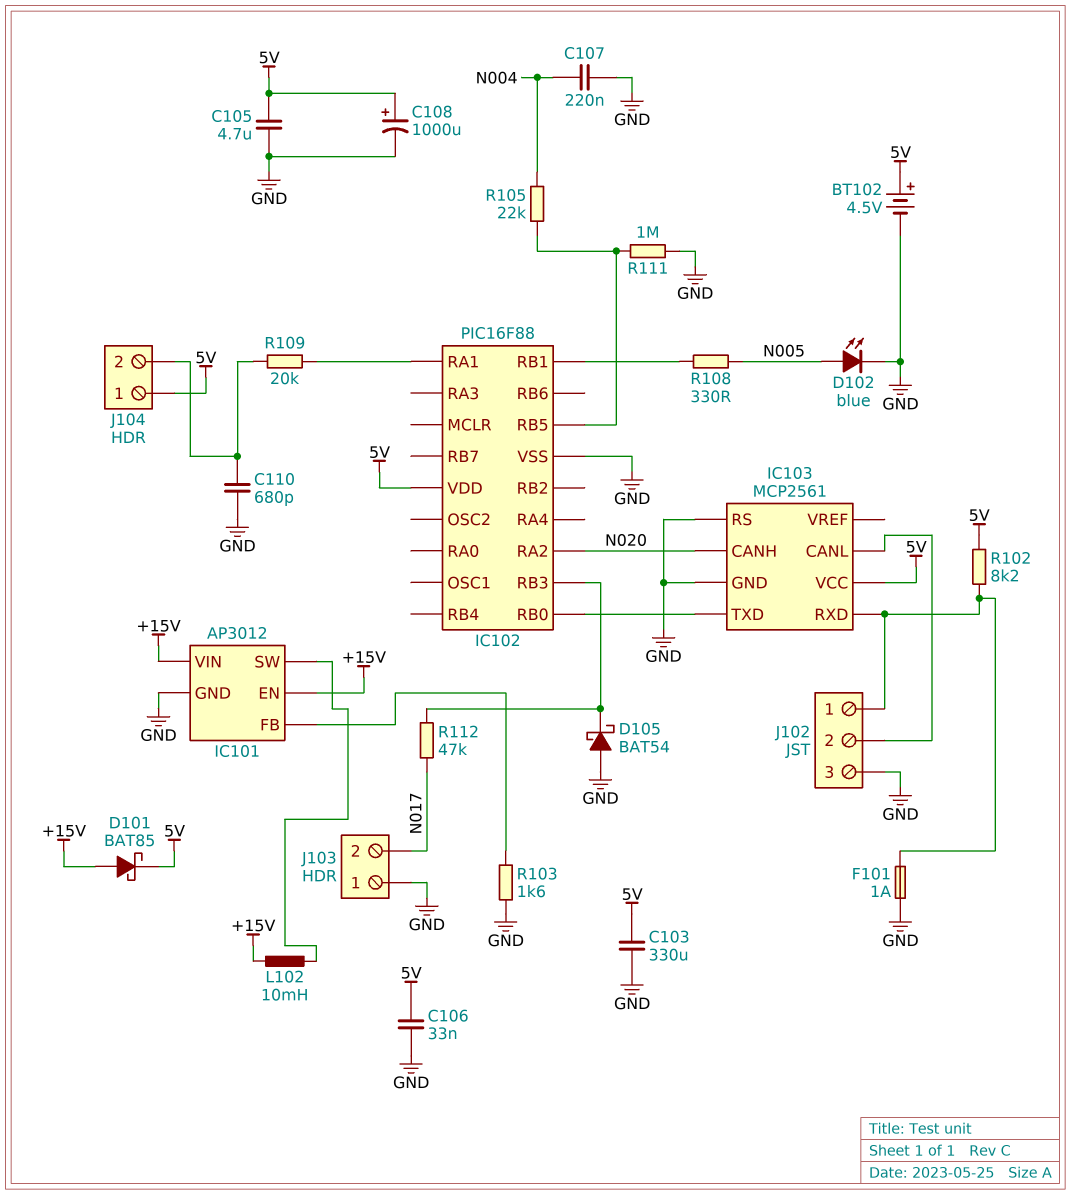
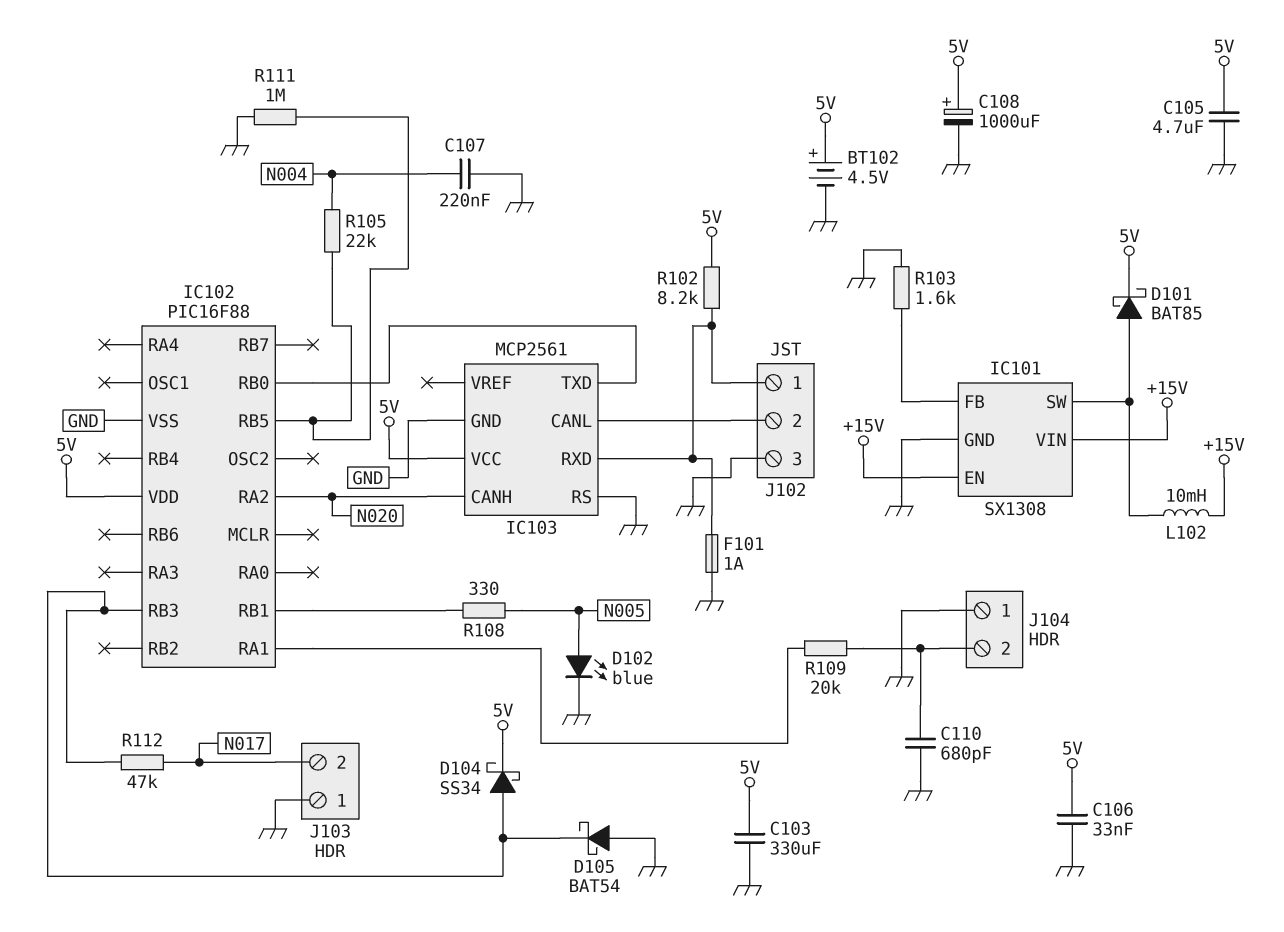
D101: schottky BAT85 (A +15V, K 5V) -> schottky BAT85 (A IC101/SW, K 5V)
D104: none -> schottky SS34 (A IC102/RB3, K 5V)
IC101: AP3012 -> SX1308
J104 pin 1: 5V -> GND

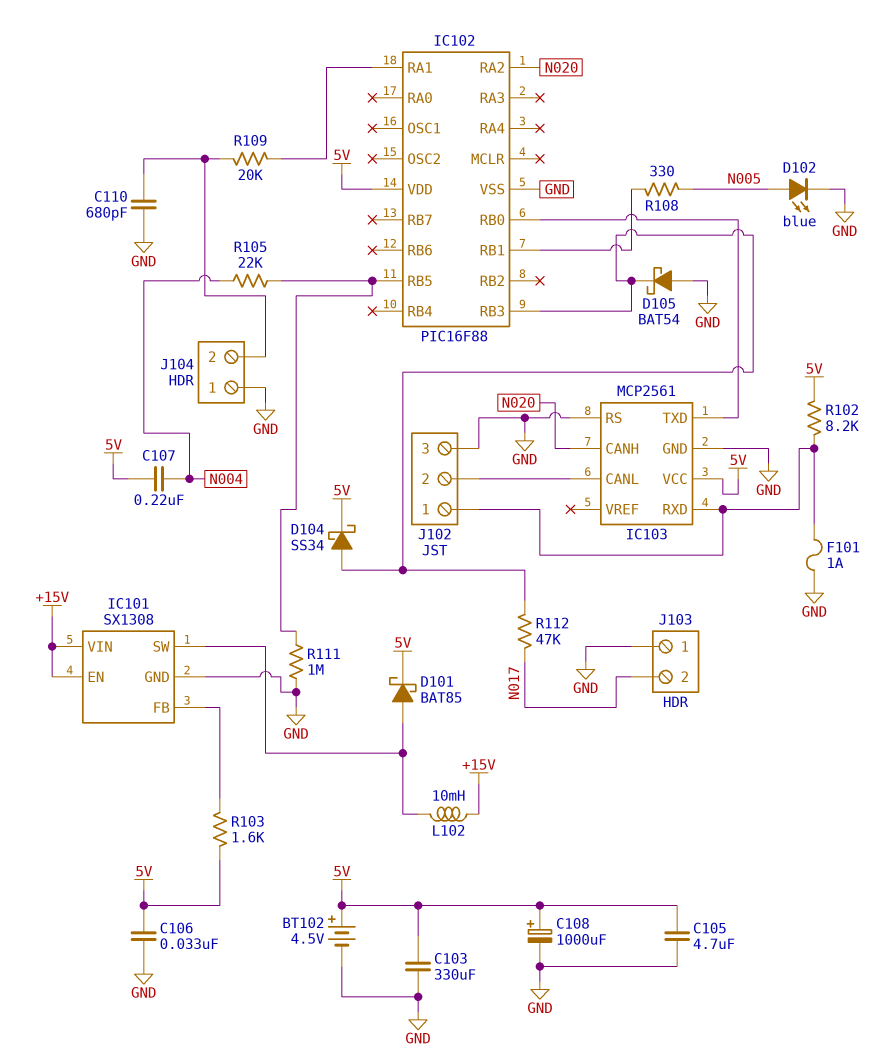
C107: 220nF (GND, N004) -> 220nF (5V, N004)
R103: 1.6k (GND, IC101/FB) -> 1.6k (5V, IC101/FB)

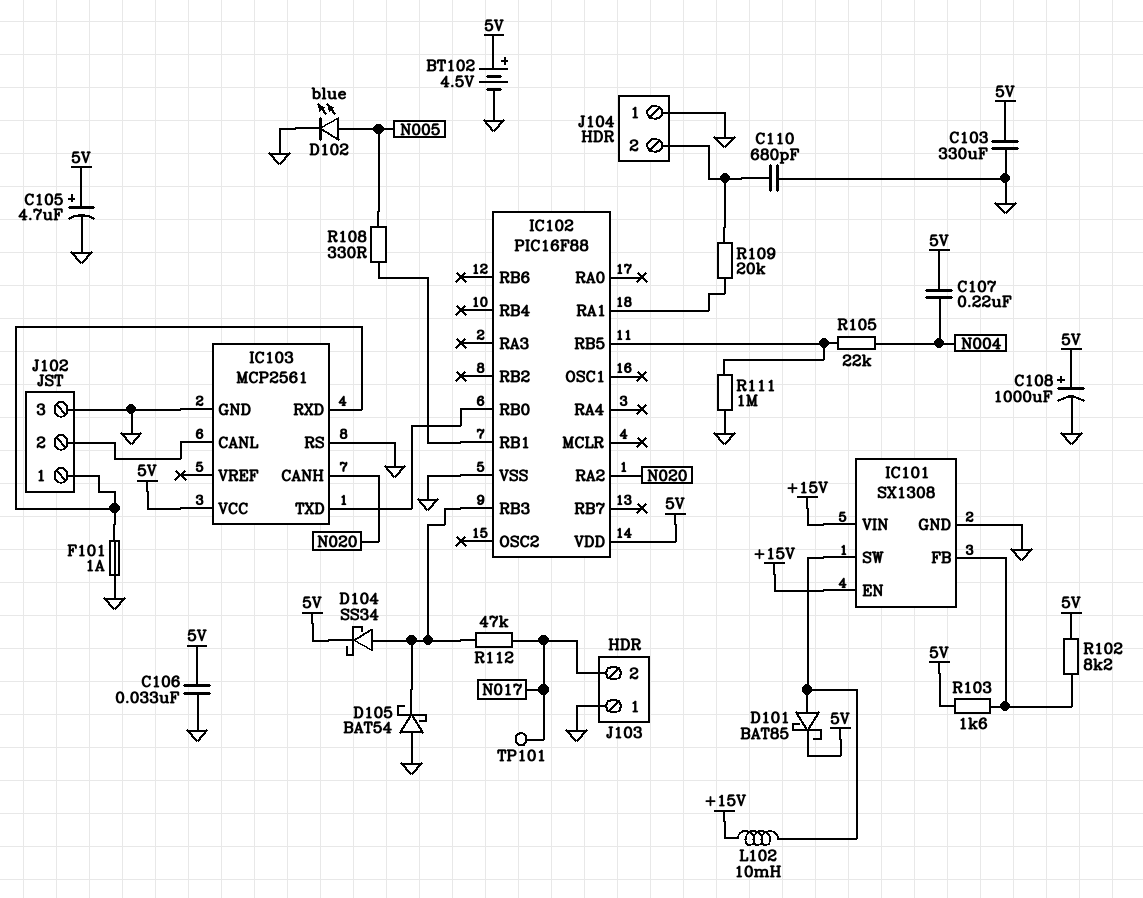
C105: 4.7uF (5V, GND) -> 4.7uF (plus 5V, minus GND)
R102: 8.2k (5V, IC103/RXD) -> 8.2k (5V, IC101/FB)
TP101: none -> test point (N017)

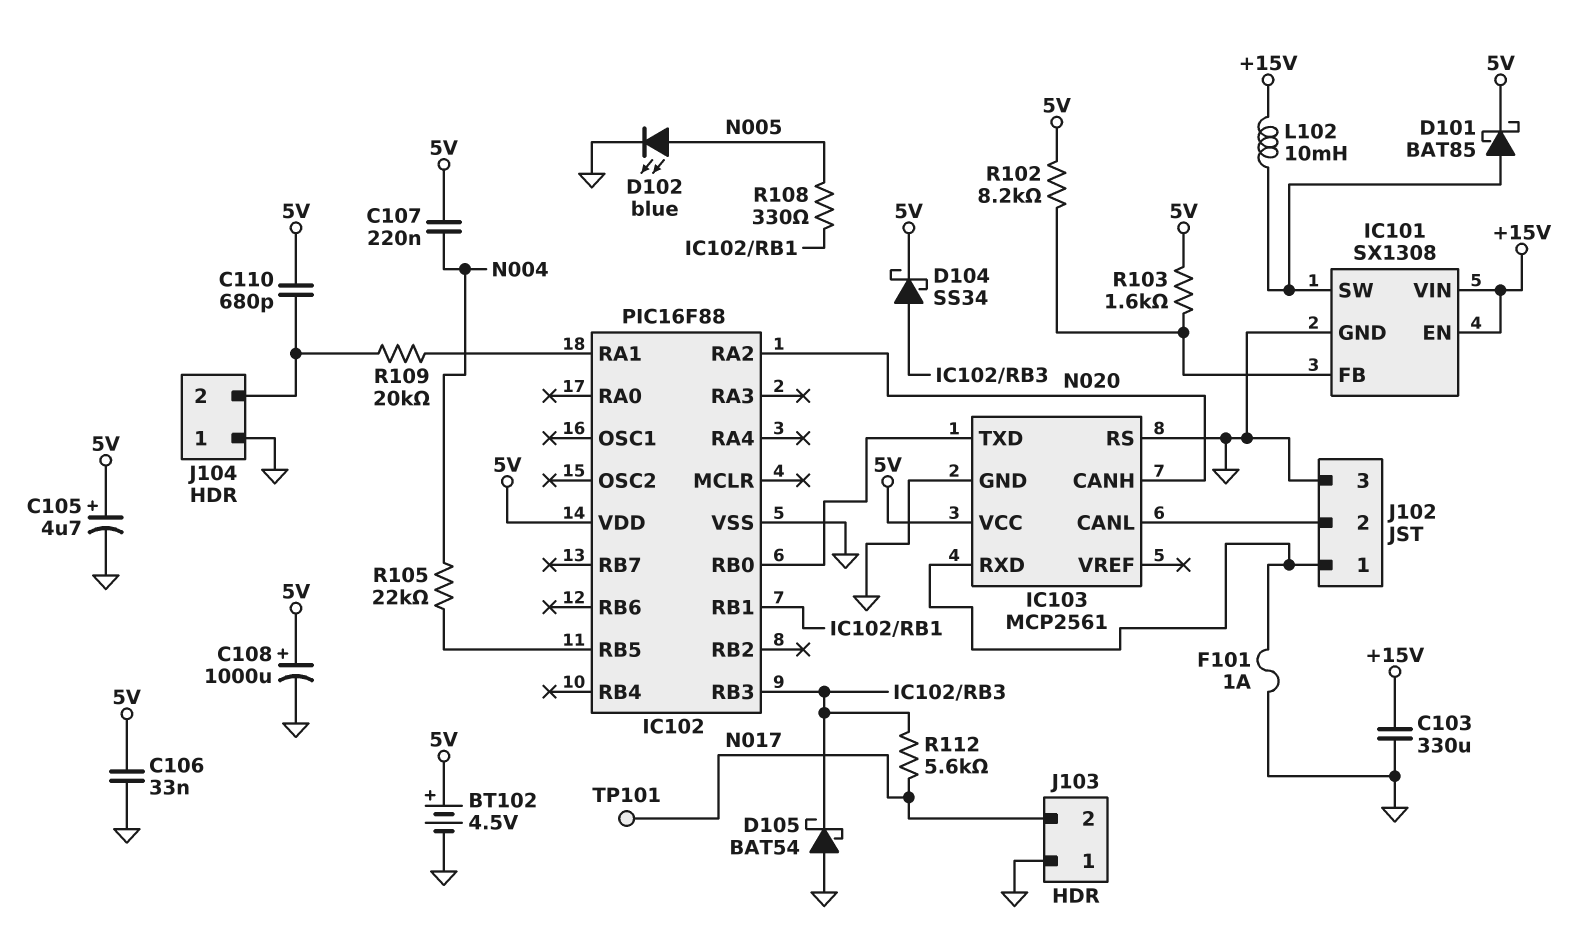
C103: 330uF (5V, GND) -> 330uF (+15V, GND)
C110: 680pF (GND, J104/2) -> 680pF (5V, J104/2)
R111: 1M (GND, IC102/RB5) -> none
R112: 47k (IC102/RB3, N017) -> 5.6k (IC102/RB3, N017)

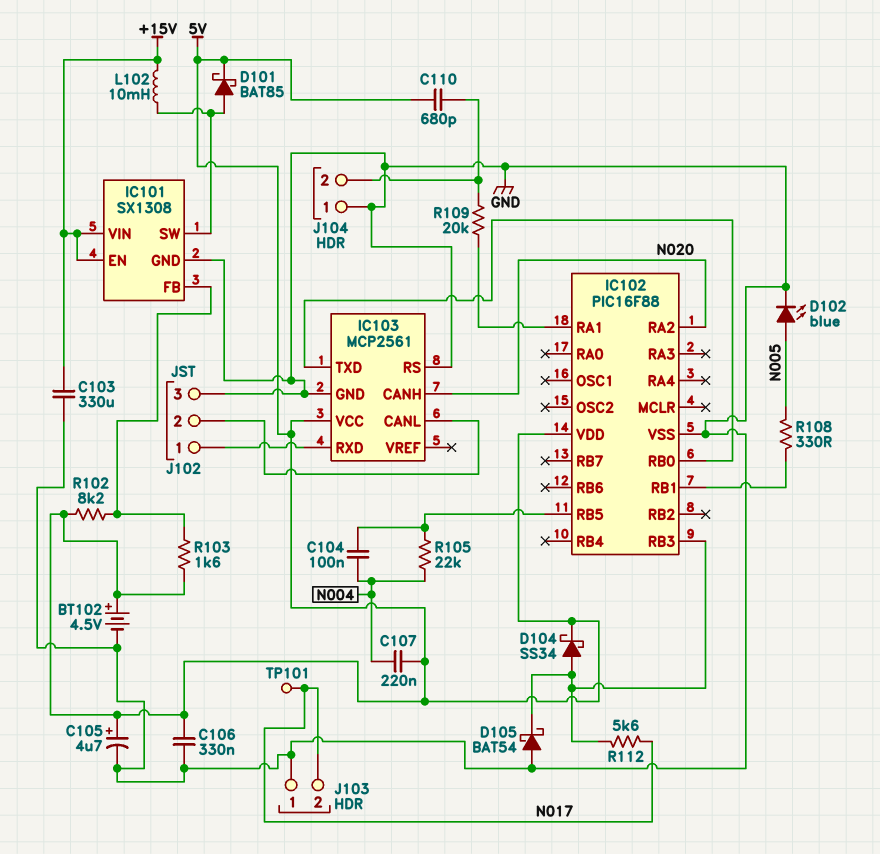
C104: none -> 100nF (IC102/RB5, N004)
C106: 33nF (5V, GND) -> 330nF (5V, GND)
C108: 1000uF (plus 5V, minus GND) -> none
F101: 1A (GND, IC103/RXD) -> none

